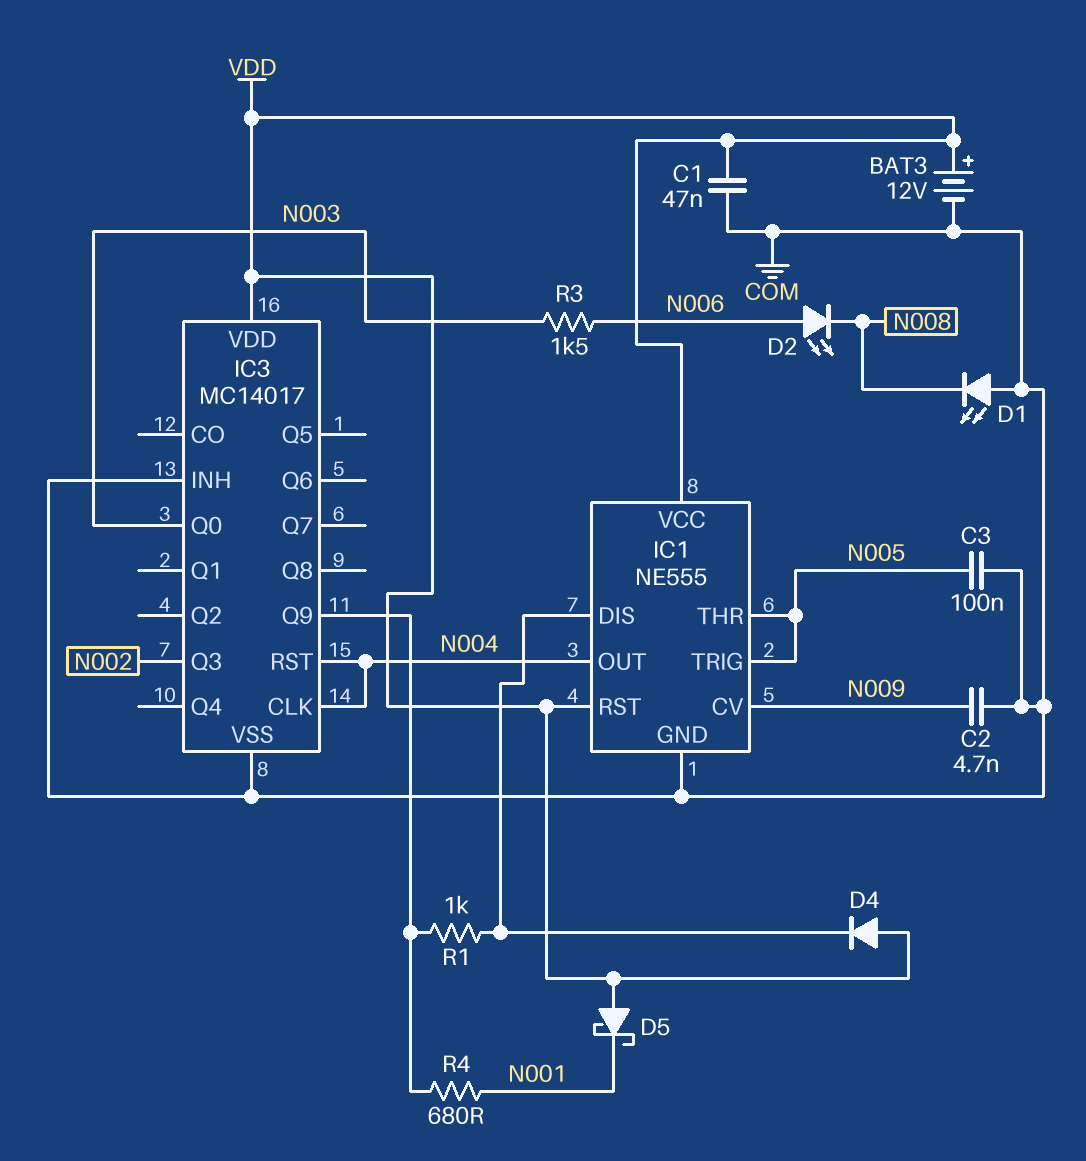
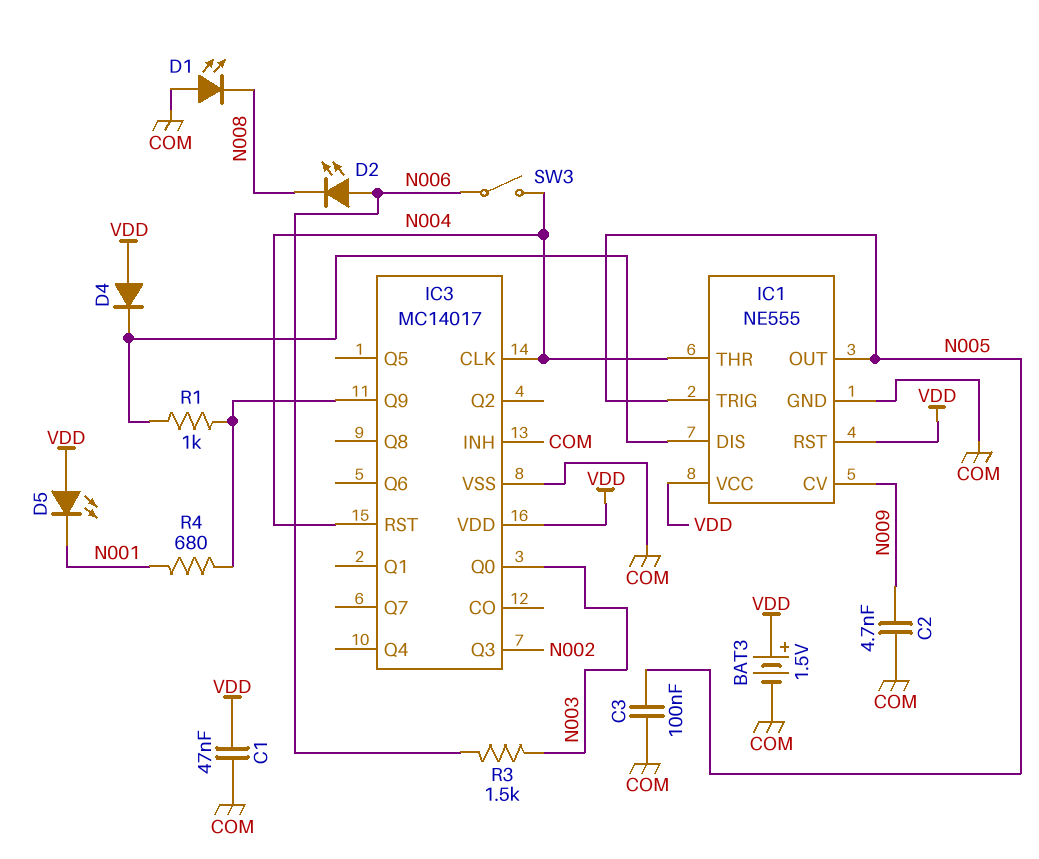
BAT3: 12V (plus VDD, minus COM) -> 1.5V (plus VDD, minus COM)
D5: schottky (A VDD, K N001) -> LED (A VDD, K N001)
IC1 pin OUT: N004 -> N005
IC1 pin THR: N005 -> N004
SW3: none -> switch (N004, N006)

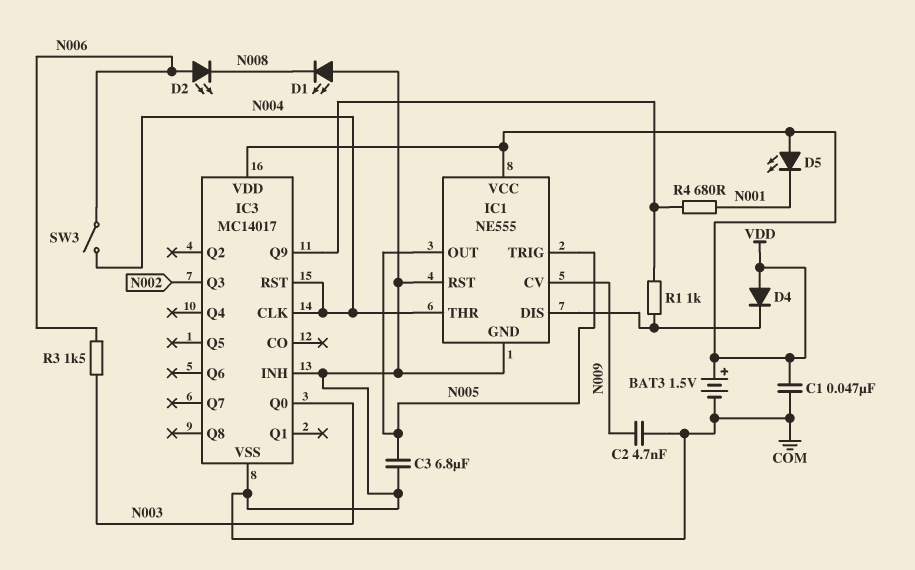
C3: 100nF (COM, N005) -> 6.8uF (COM, N005)
IC1 pin RST: VDD -> COM

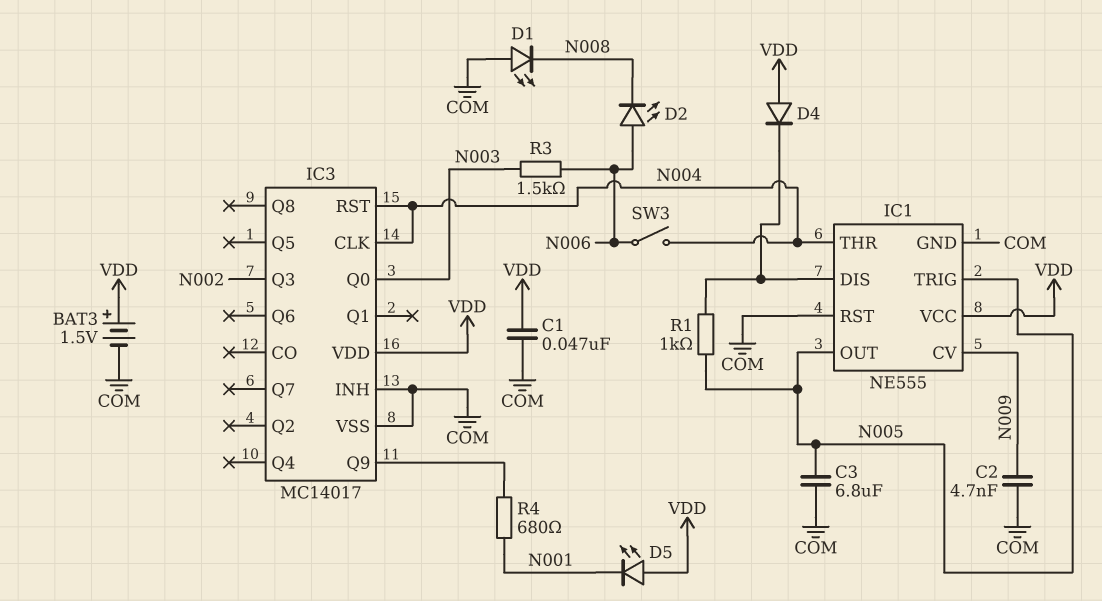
R1: 1k (IC1/DIS, IC3/Q9) -> 1k (IC1/DIS, N005)

